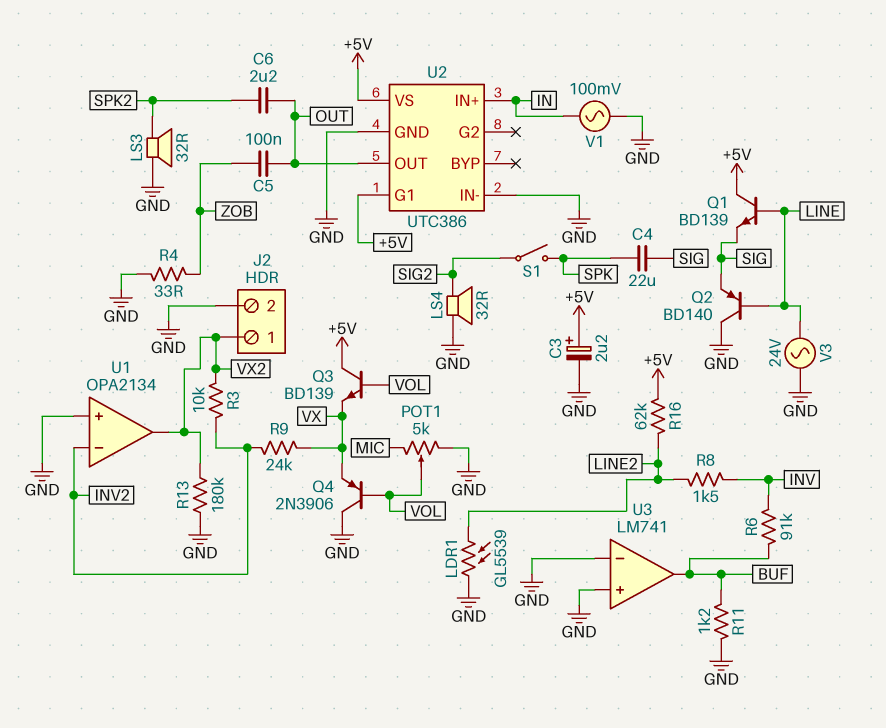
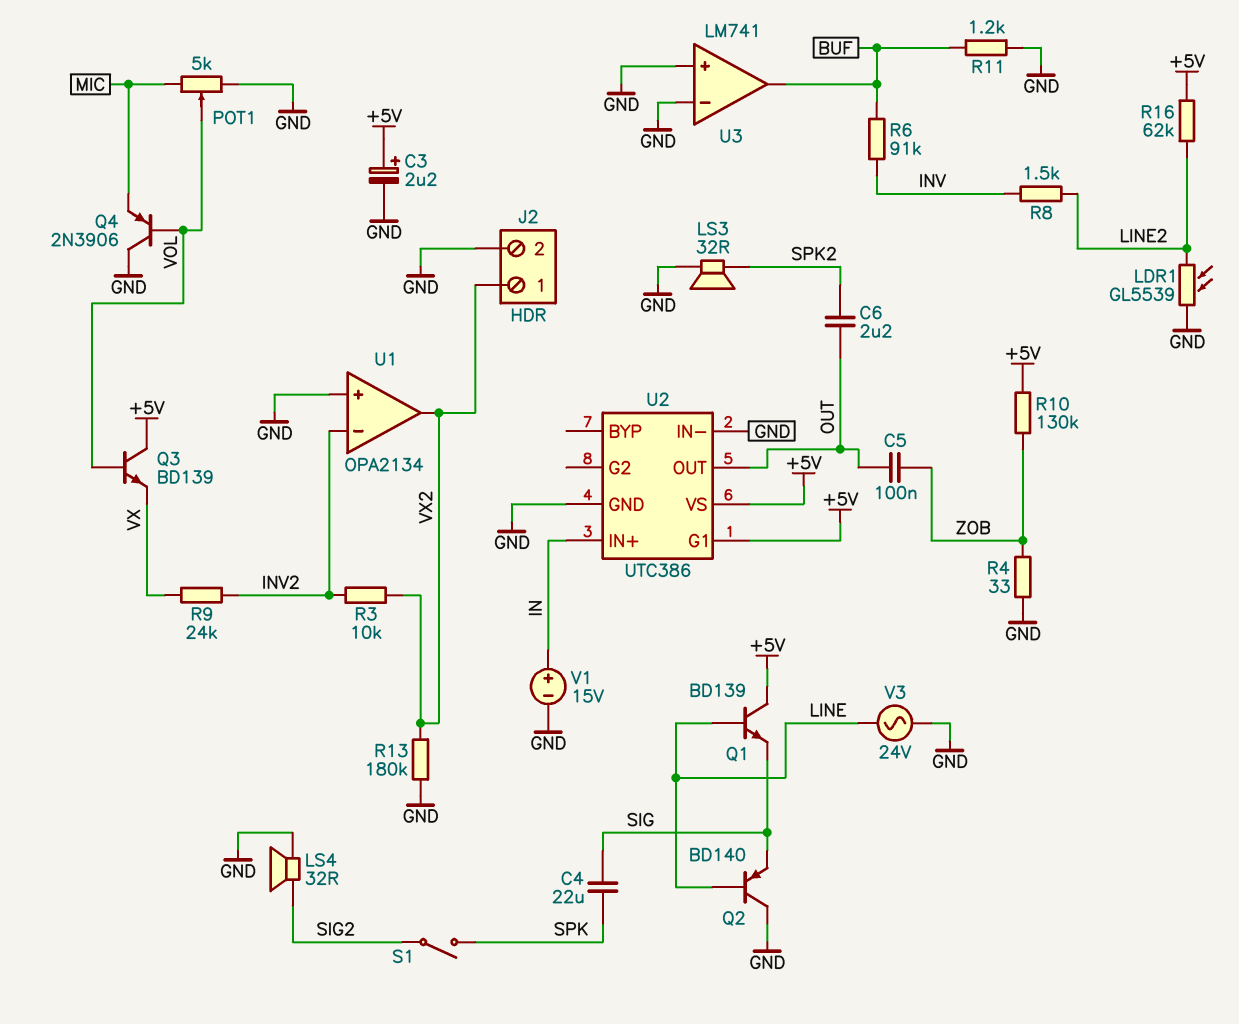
Q4: PNP 2N3906 (B VOL, C GND, E VX) -> PNP 2N3906 (B VOL, C GND, E MIC)
R10: none -> 130k (+5V, ZOB)
V1: AC 100mV (GND, IN) -> 15V (plus IN, minus GND)

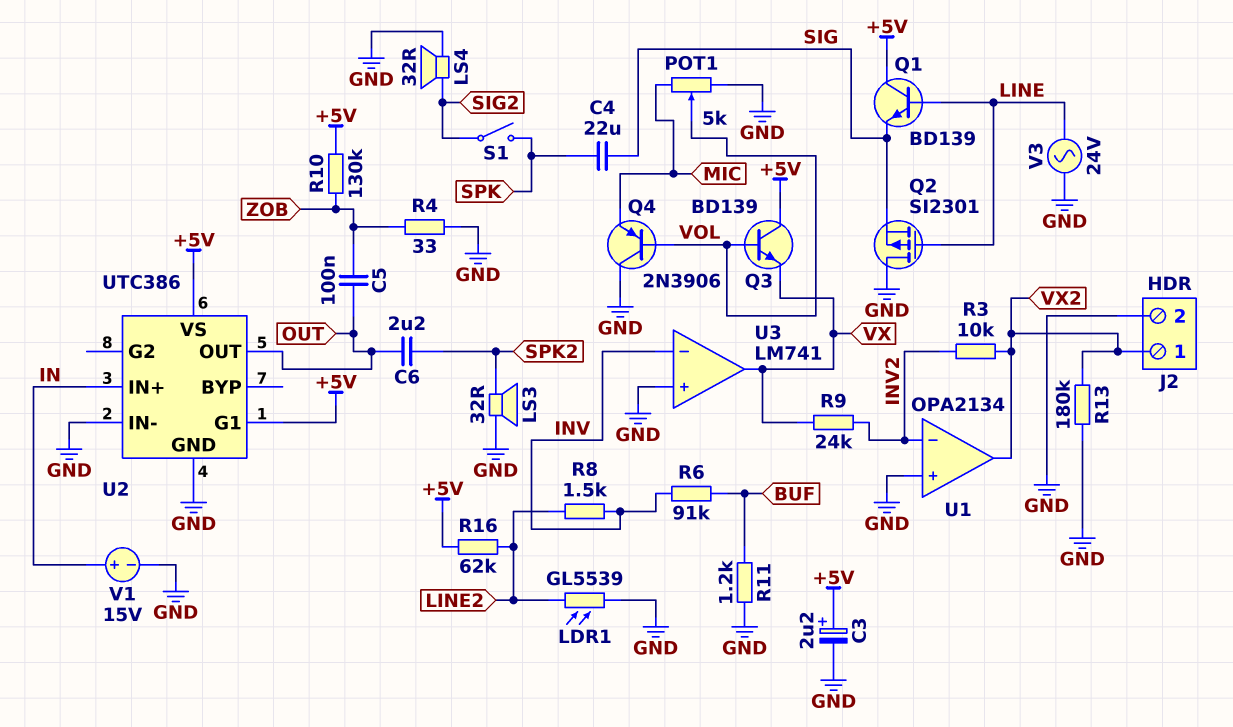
Q2: PNP BD140 (B LINE, C GND, E SIG) -> PMOS SI2301 (G LINE, D GND, S SIG)
U3 pin in-: GND -> INV
U3 pin out: BUF -> VX

